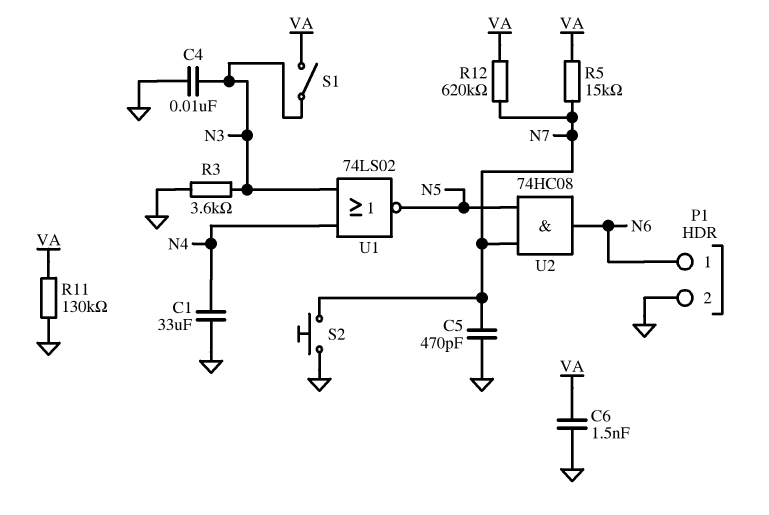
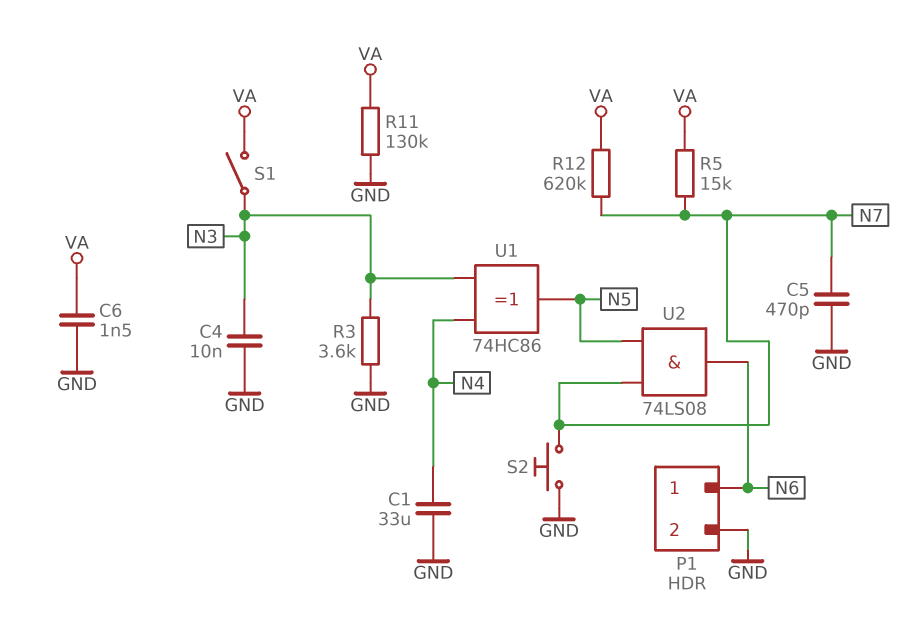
U1: NOR 74LS02 (in N3, in N4, out N5) -> XOR 74HC86 (in N3, in N4, out N5)
U2: AND 74HC08 (in N5, in N7, out N6) -> AND 74LS08 (in N5, in N7, out N6)

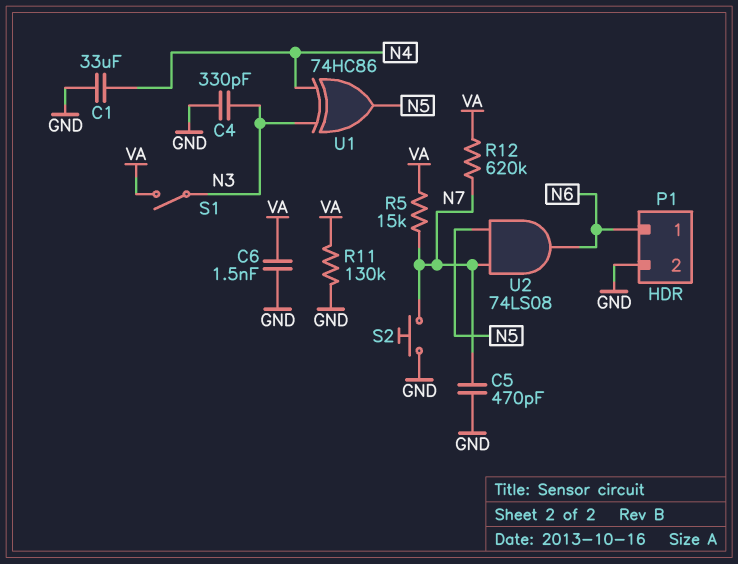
C4: 10nF (GND, N3) -> 330pF (GND, N3)
R3: 3.6k (GND, N3) -> none

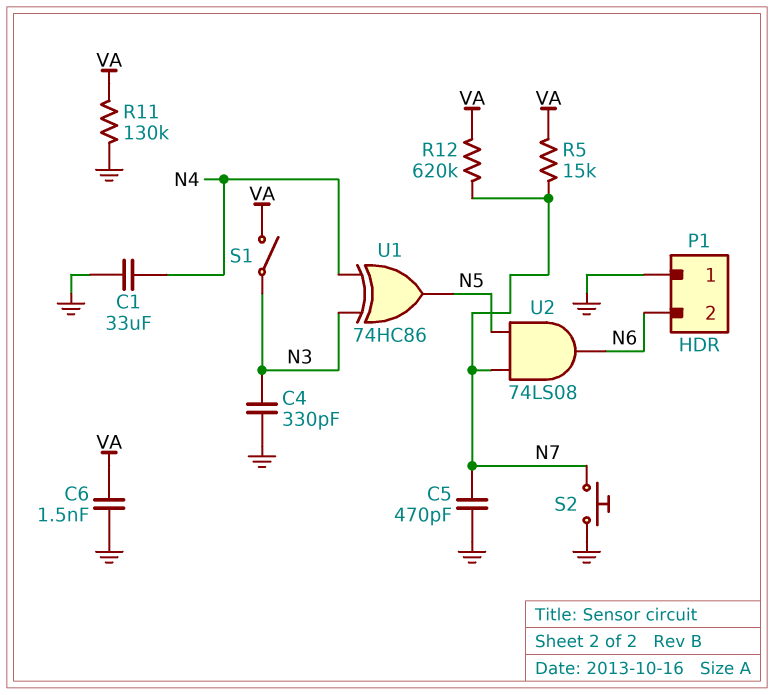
P1 pin 1: N6 -> GND
P1 pin 2: GND -> N6

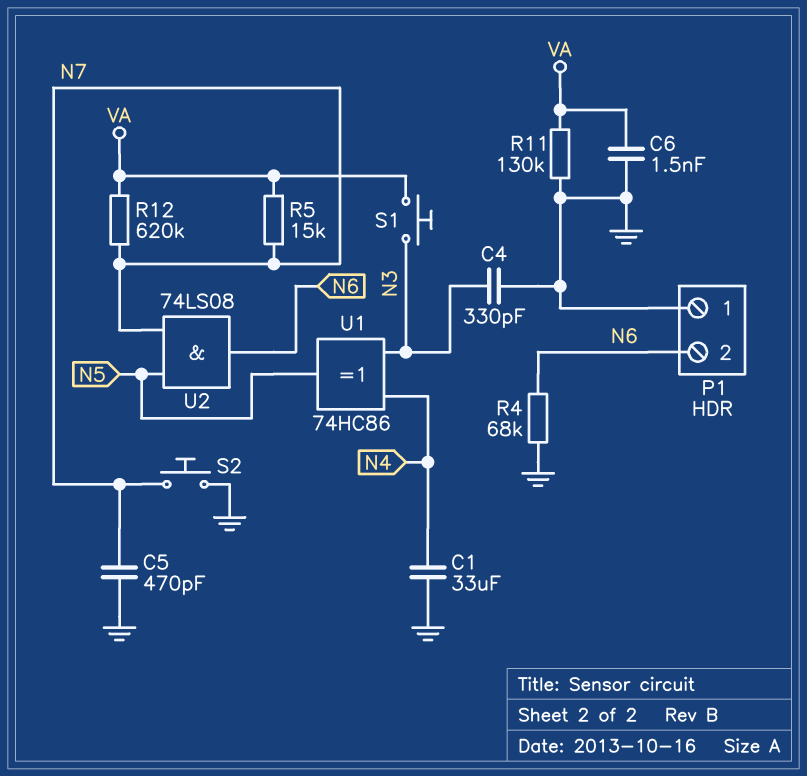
R4: none -> 68k (GND, N6)
S1: switch (N3, VA) -> button (N3, VA)

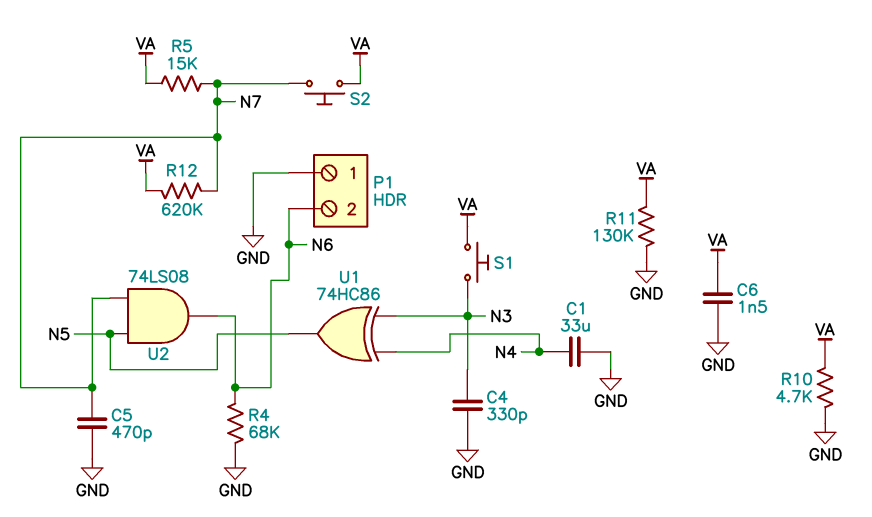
R10: none -> 4.7k (GND, VA)
S2: button (GND, N7) -> button (N7, VA)

